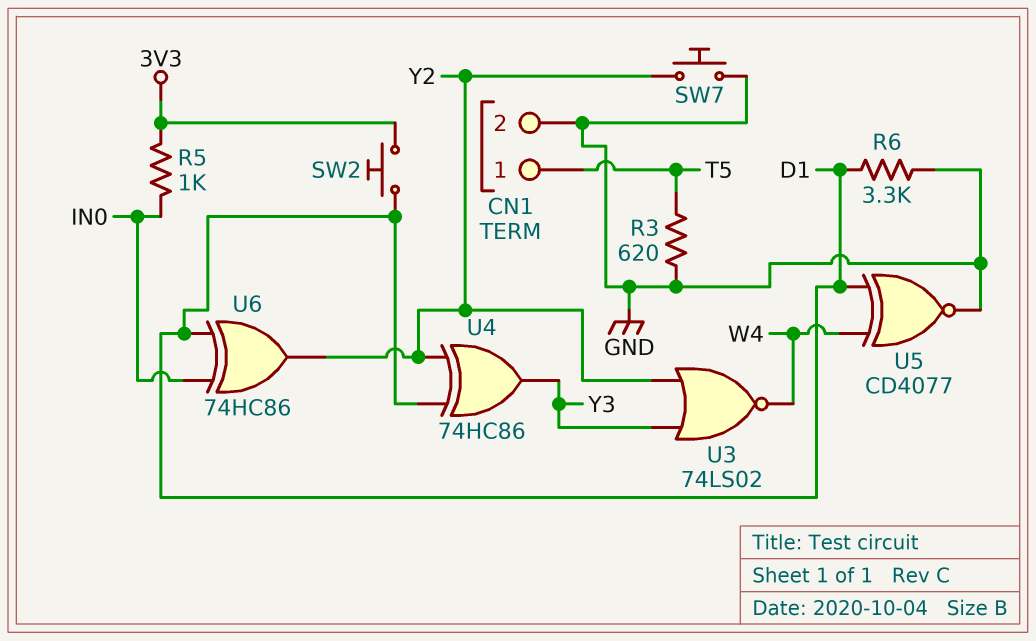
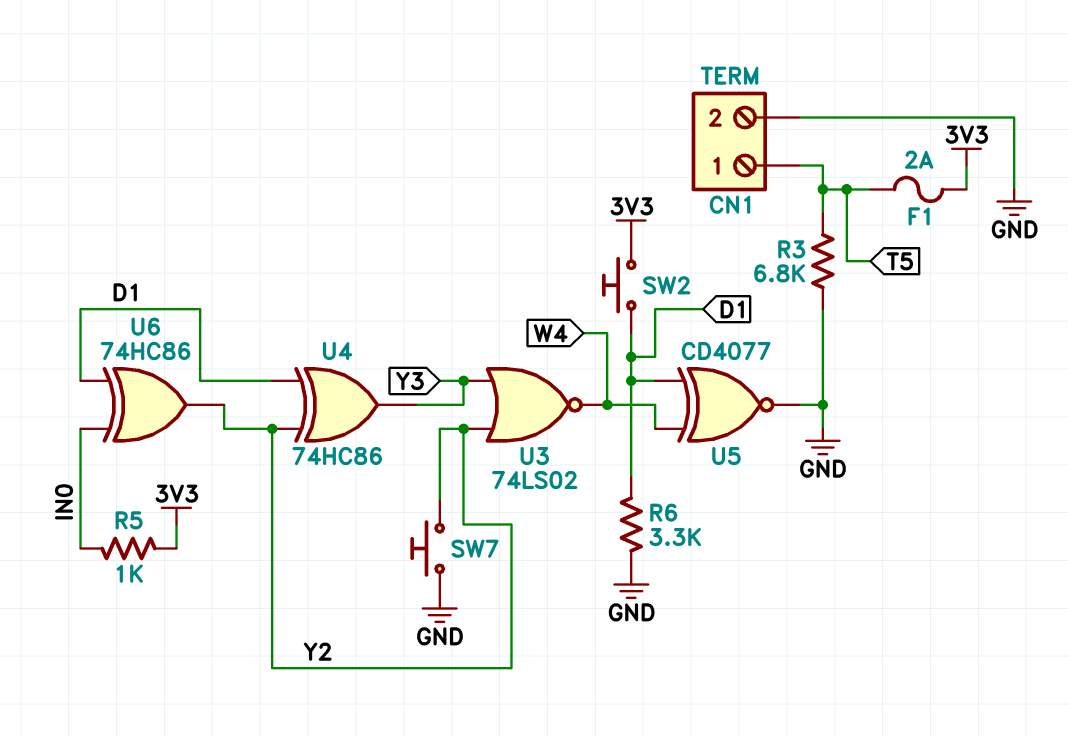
F1: none -> 2A (3V3, T5)
R3: 620 (GND, T5) -> 6.8k (GND, T5)

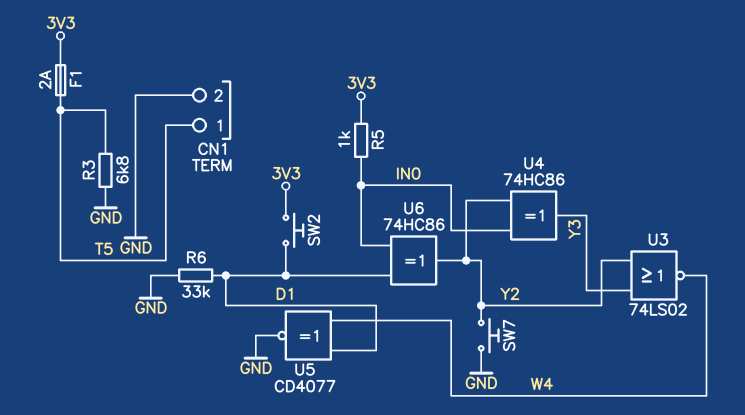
R6: 3.3k (D1, GND) -> 33k (D1, GND)
U4: XOR 74HC86 (in D1, in Y2, out Y3) -> XOR 74HC86 (in IN0, in Y2, out Y3)

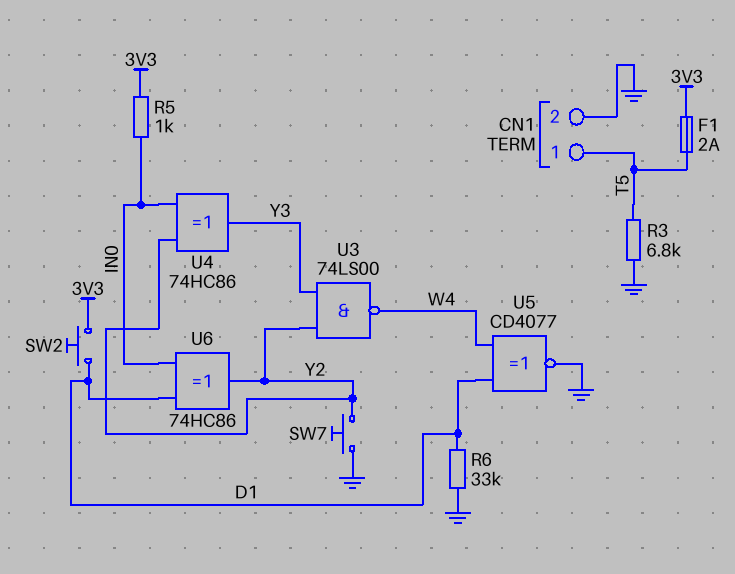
U3: NOR 74LS02 (in Y2, in Y3, out W4) -> NAND 74LS00 (in Y2, in Y3, out W4)

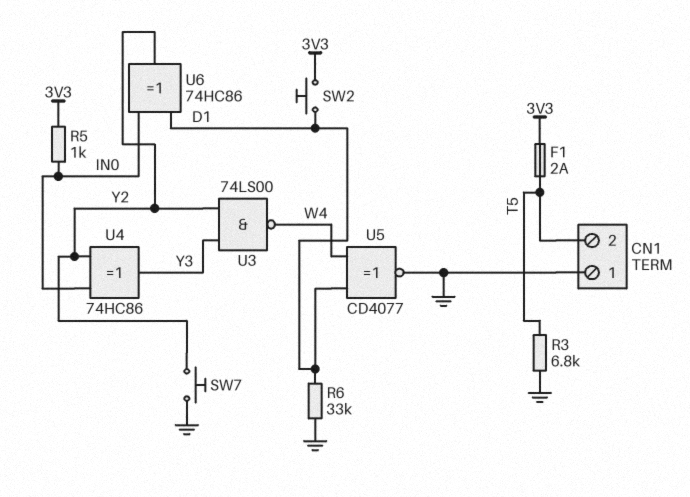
CN1 pin 1: T5 -> GND
CN1 pin 2: GND -> T5

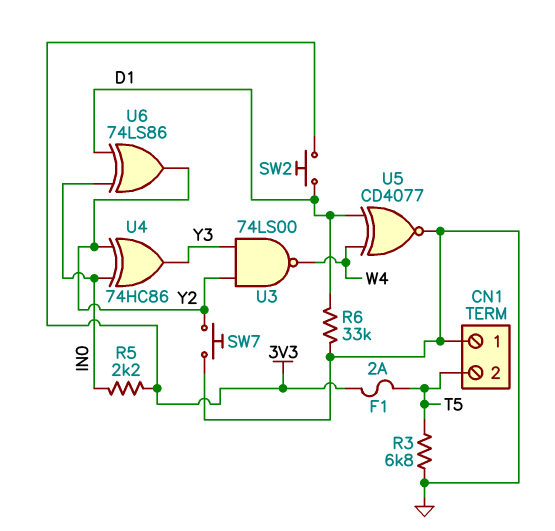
R5: 1k (3V3, IN0) -> 2.2k (3V3, IN0)
U6: XOR 74HC86 (in D1, in IN0, out Y2) -> XOR 74LS86 (in D1, in IN0, out Y2)

